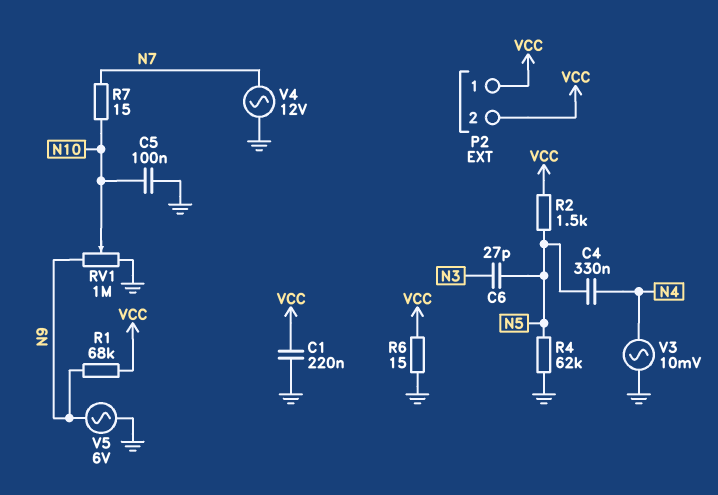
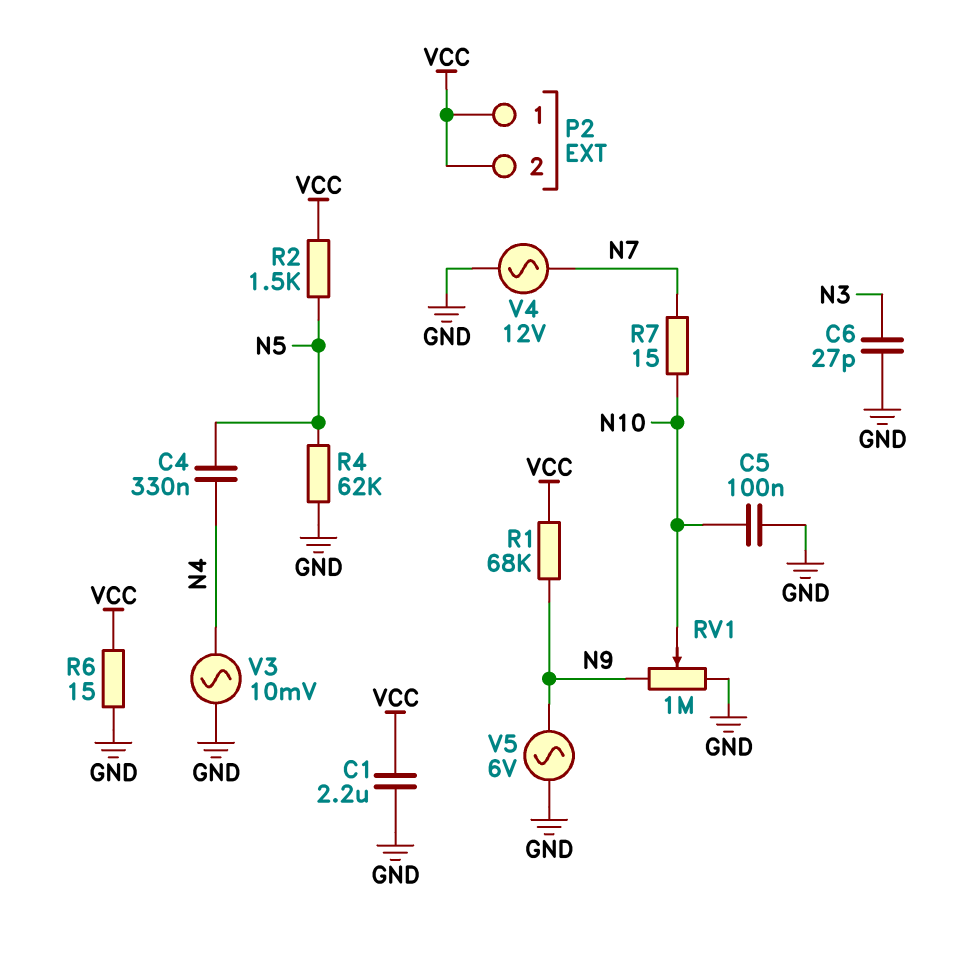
C1: 220nF (GND, VCC) -> 2.2uF (GND, VCC)
C6: 27pF (N3, N5) -> 27pF (GND, N3)

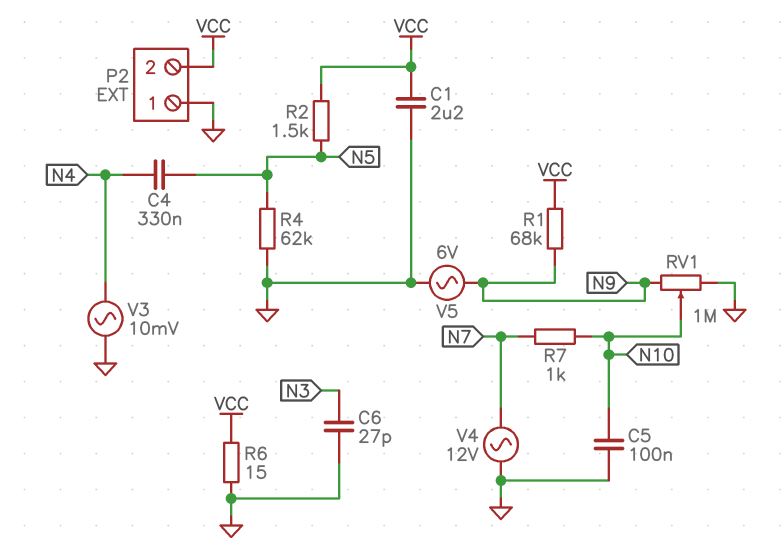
P2 pin 1: VCC -> GND
R7: 15 (N7, N10) -> 1k (N7, N10)

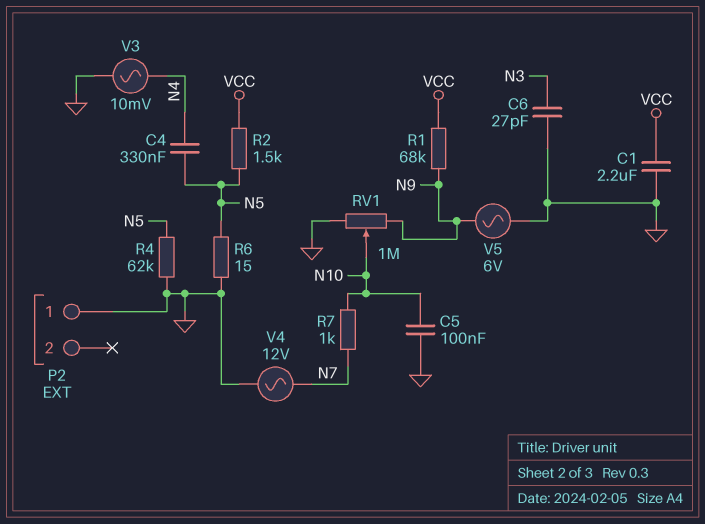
P2 pin 2: VCC -> none
R6: 15 (GND, VCC) -> 15 (GND, N5)

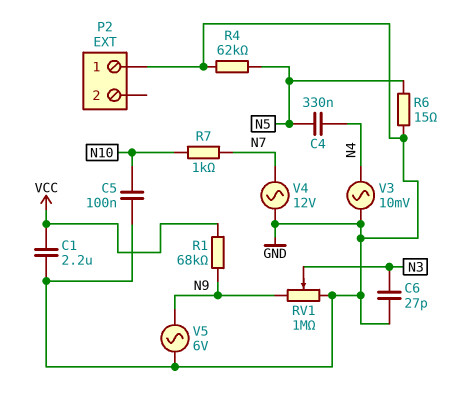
R2: 1.5k (N5, VCC) -> none
RV1: 1M (GND, N9, wiper N10) -> 1M (GND, N9, wiper N3)

